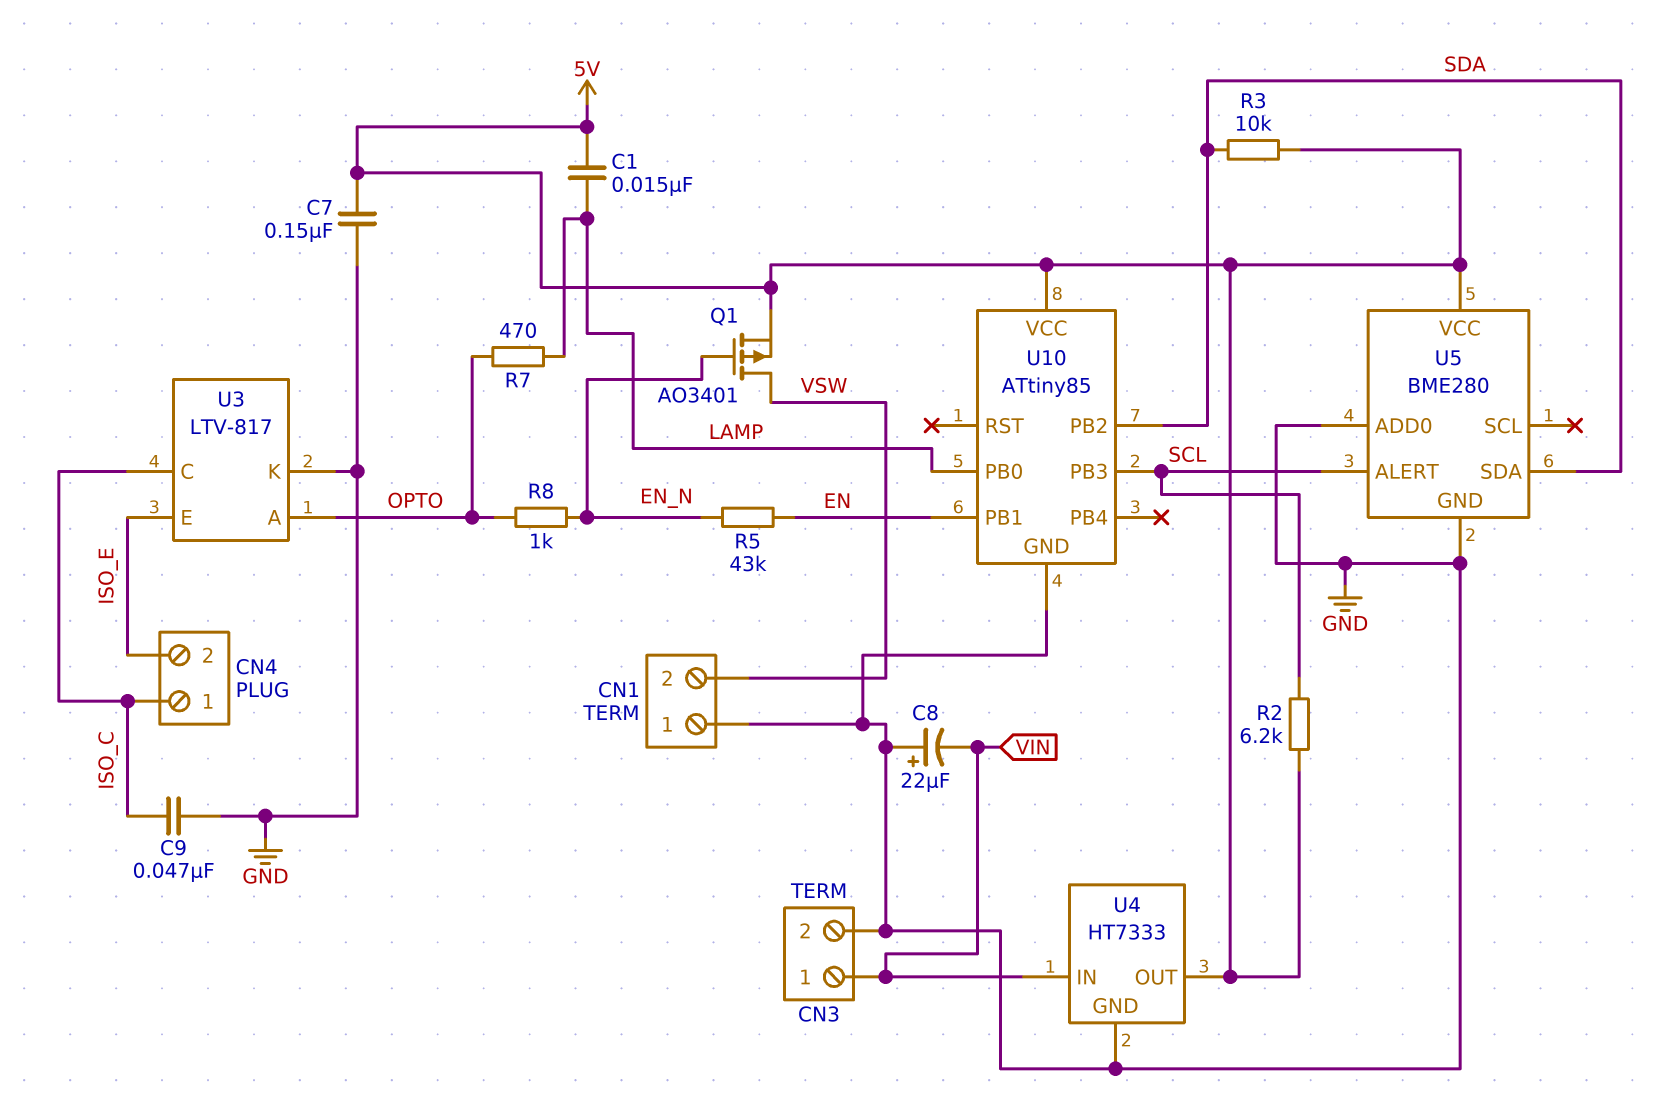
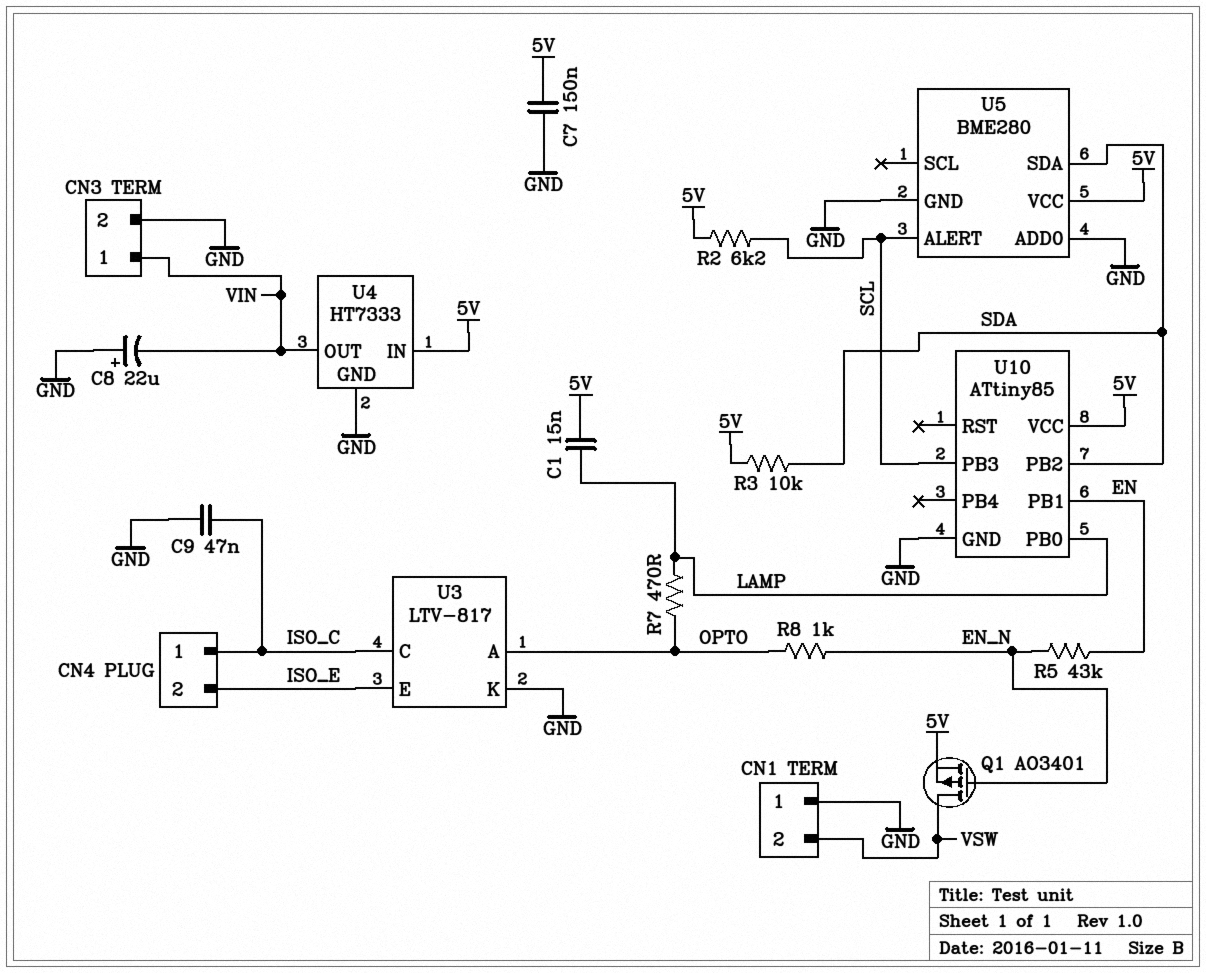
U4 pin IN: VIN -> 5V
U4 pin OUT: 5V -> VIN

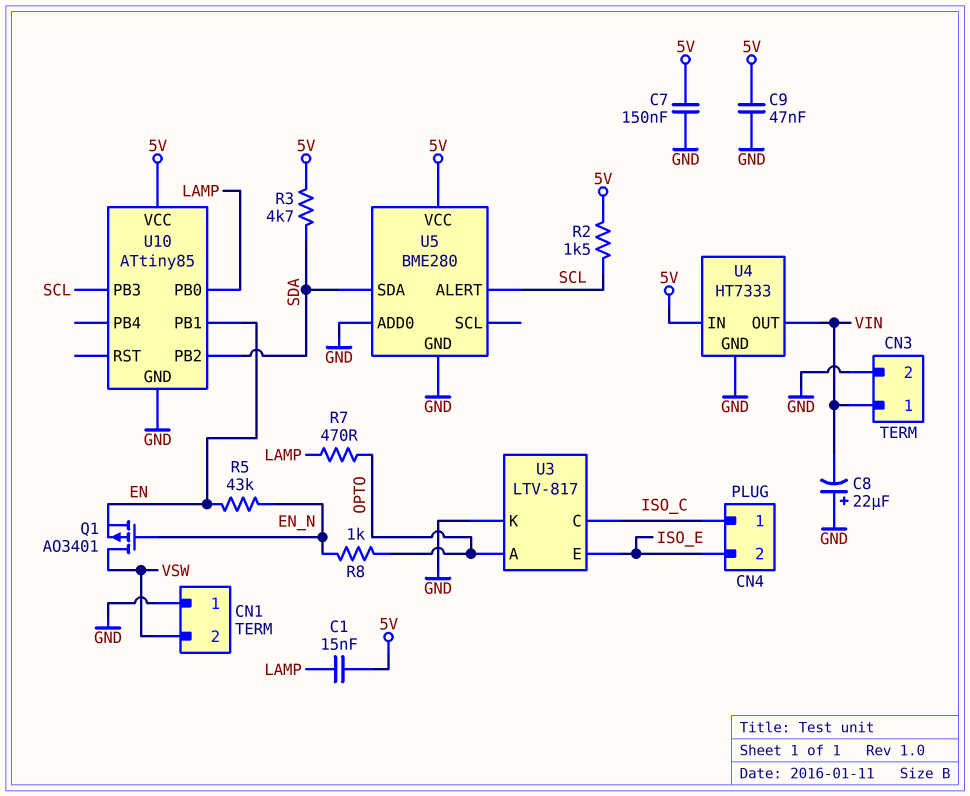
C9: 47nF (GND, ISO_C) -> 47nF (5V, GND)
Q1: PMOS AO3401 (G EN_N, D VSW, S 5V) -> PMOS AO3401 (G EN_N, D VSW, S EN)
R2: 6.2k (5V, SCL) -> 1.5k (5V, SCL)
R3: 10k (5V, SDA) -> 4.7k (5V, SDA)

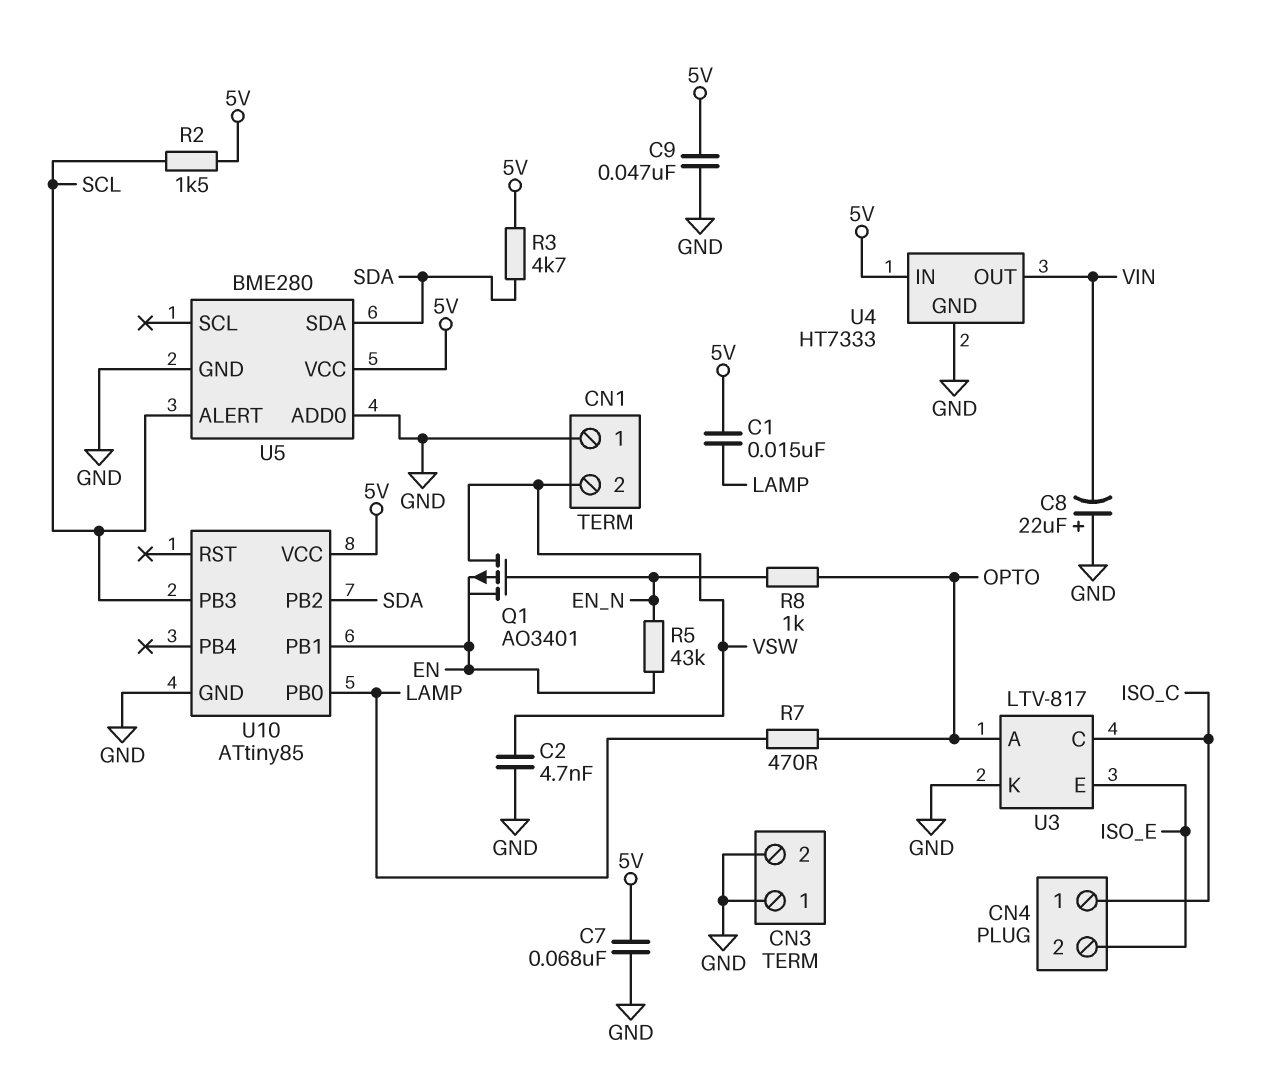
C2: none -> 4.7nF (GND, VSW)
C7: 150nF (5V, GND) -> 68nF (5V, GND)
CN3 pin 1: VIN -> GND

